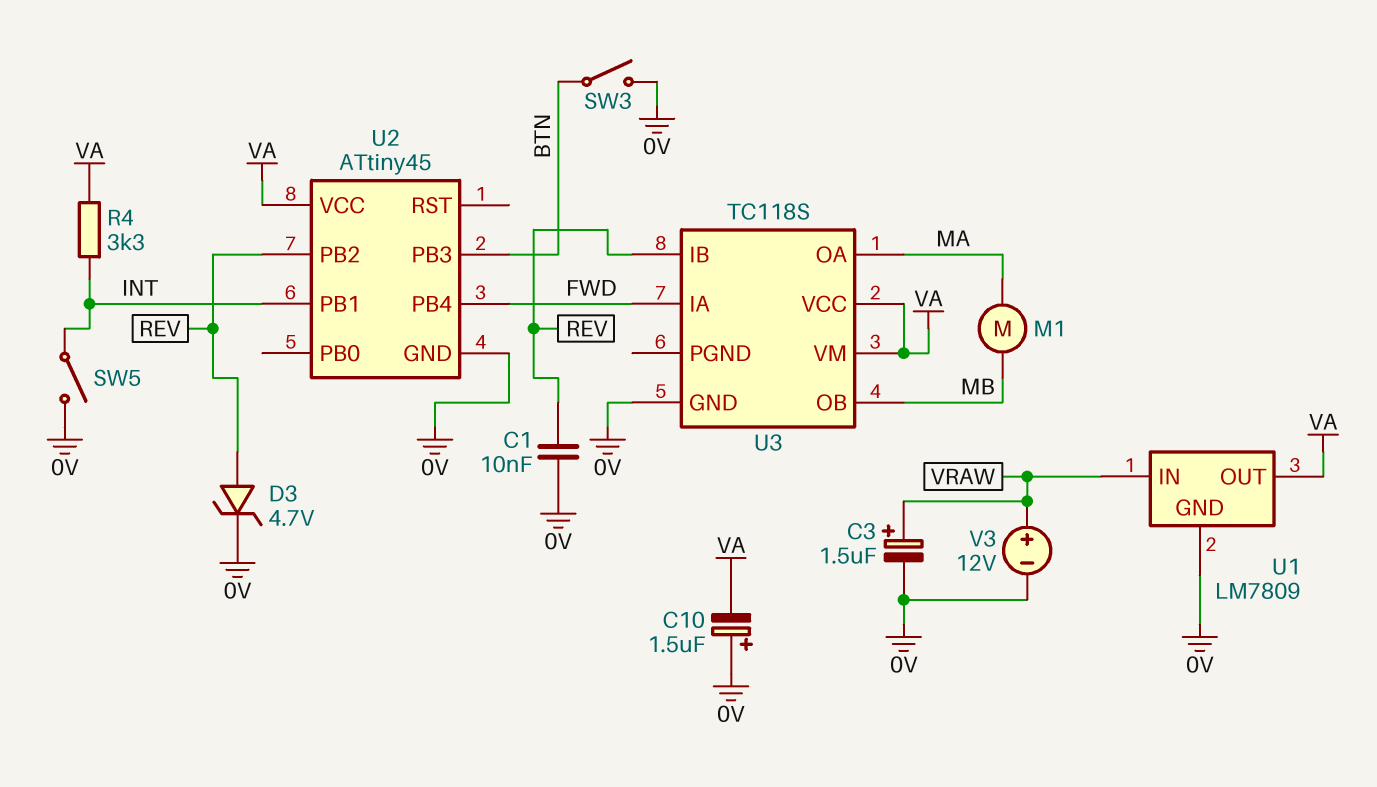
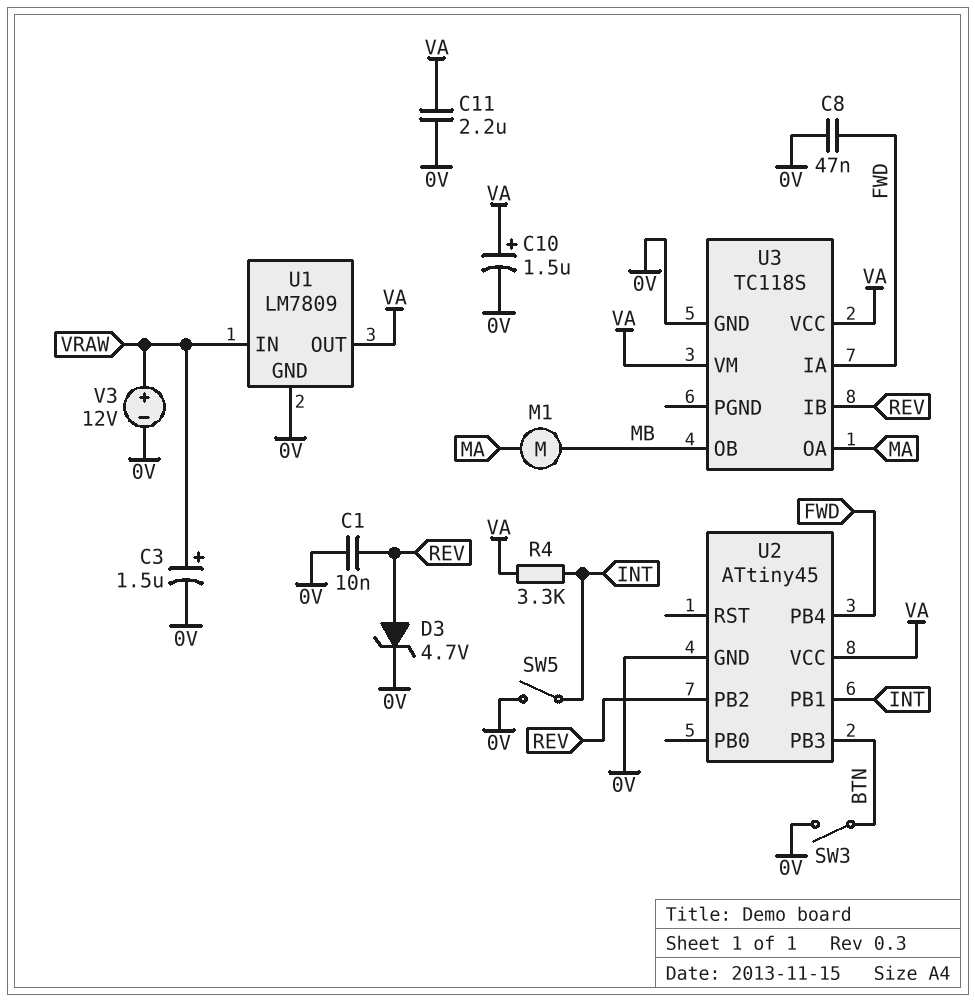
C8: none -> 47nF (0V, FWD)
C10: 1.5uF (plus 0V, minus VA) -> 1.5uF (plus VA, minus 0V)
C11: none -> 2.2uF (0V, VA)

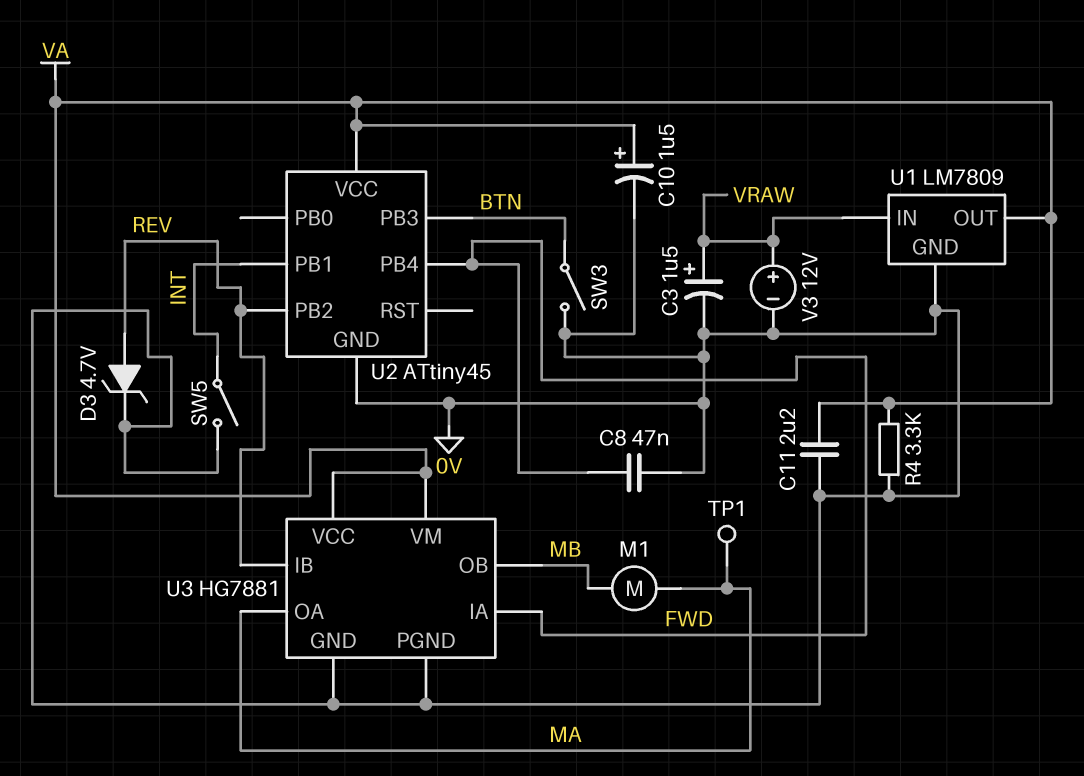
C1: 10nF (0V, REV) -> none
R4: 3.3k (INT, VA) -> 3.3k (0V, VA)
TP1: none -> test point (MA)
U3: TC118S -> HG7881
U3 pin PGND: none -> 0V

